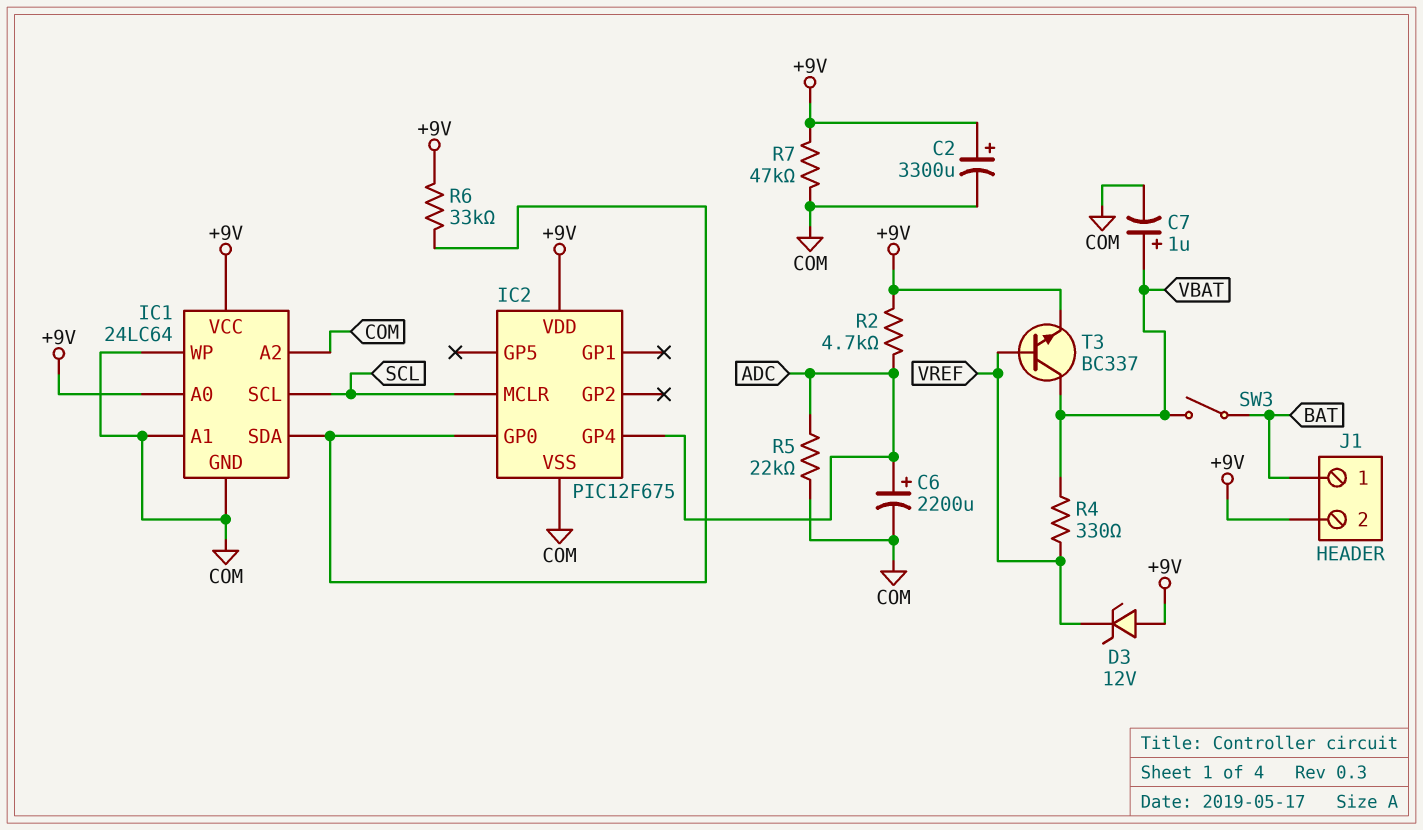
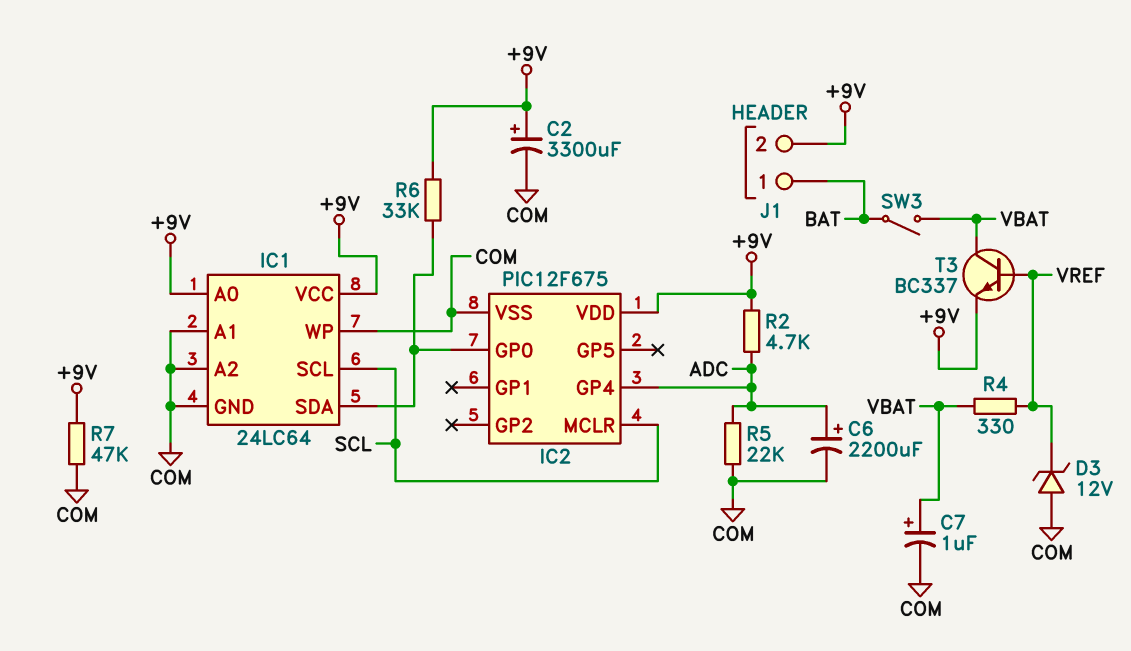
D3: zener 12V (A +9V, K VREF) -> zener 12V (A COM, K VREF)

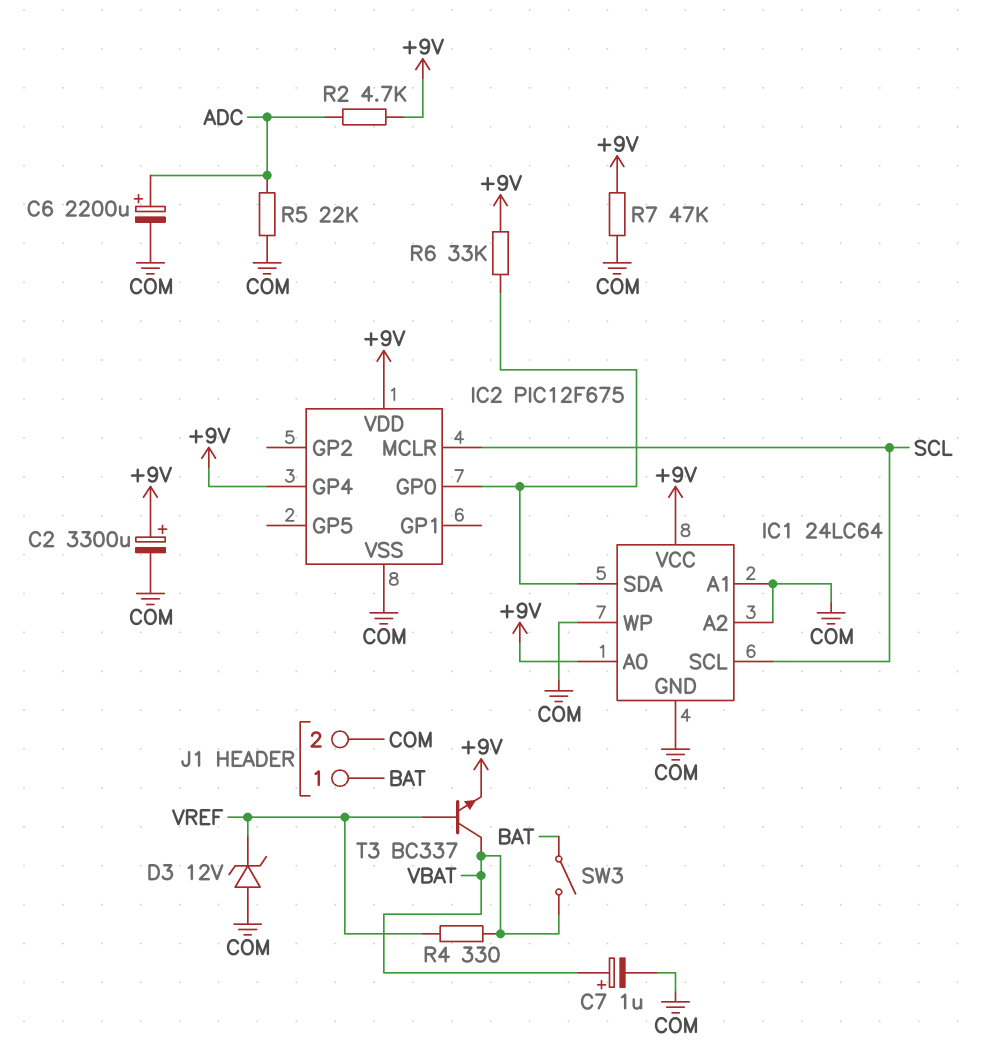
IC2 pin GP4: ADC -> +9V
J1 pin 2: +9V -> COM

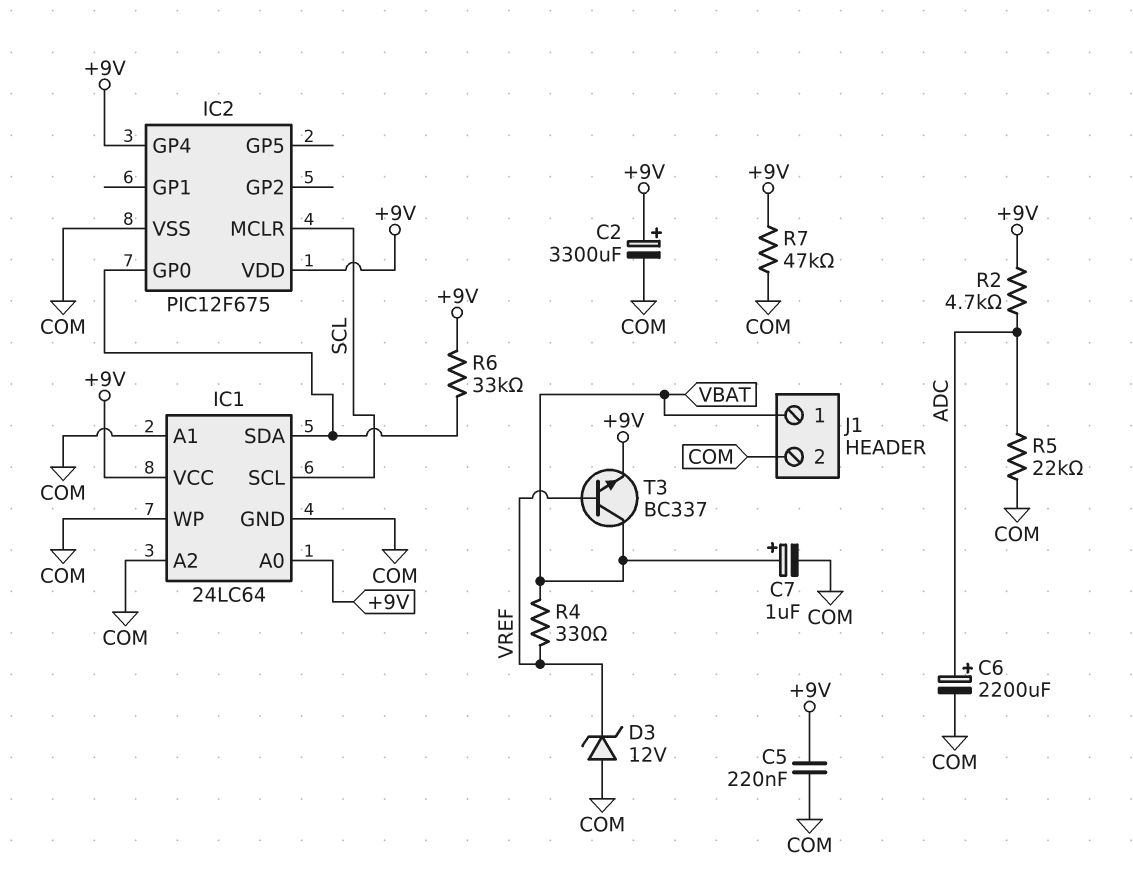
C5: none -> 220nF (+9V, COM)
J1 pin 1: BAT -> VBAT
SW3: switch (BAT, VBAT) -> none

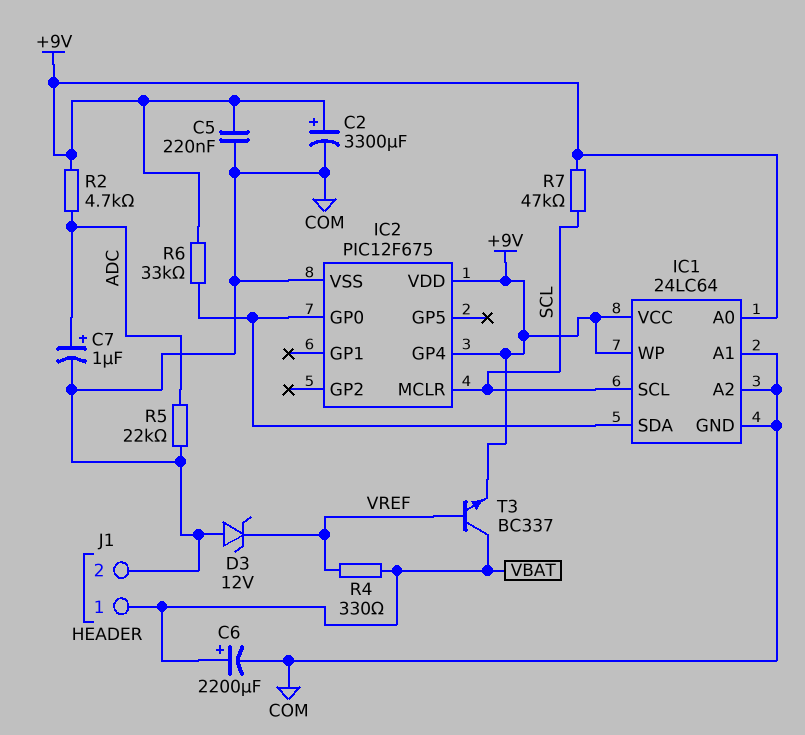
C6: 2200uF (plus ADC, minus COM) -> 2200uF (plus VBAT, minus COM)
C7: 1uF (plus VBAT, minus COM) -> 1uF (plus ADC, minus COM)
IC1 pin WP: COM -> +9V
R7: 47k (+9V, COM) -> 47k (+9V, SCL)

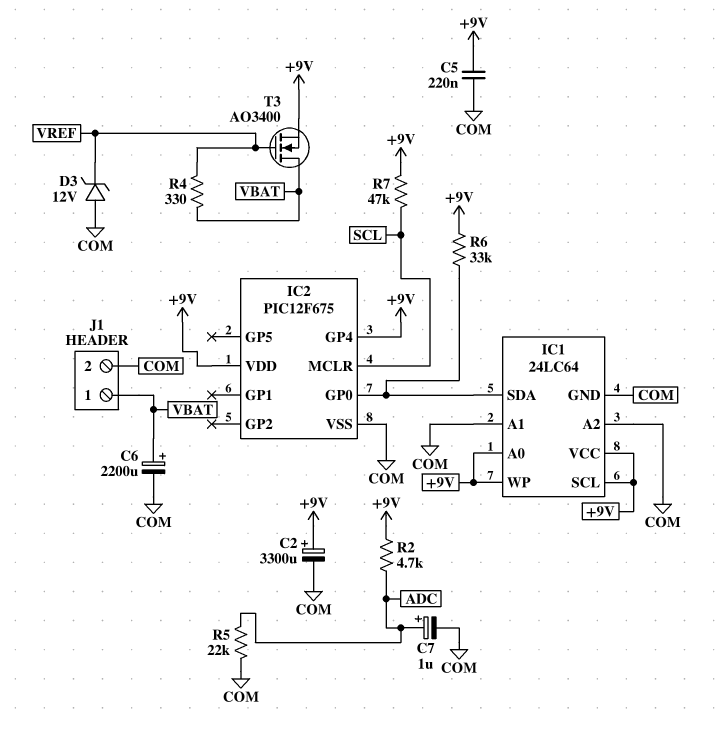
IC1 pin SCL: SCL -> +9V
T3: NPN BC337 (B VREF, C VBAT, E +9V) -> NMOS AO3400 (G VREF, D VBAT, S +9V)

